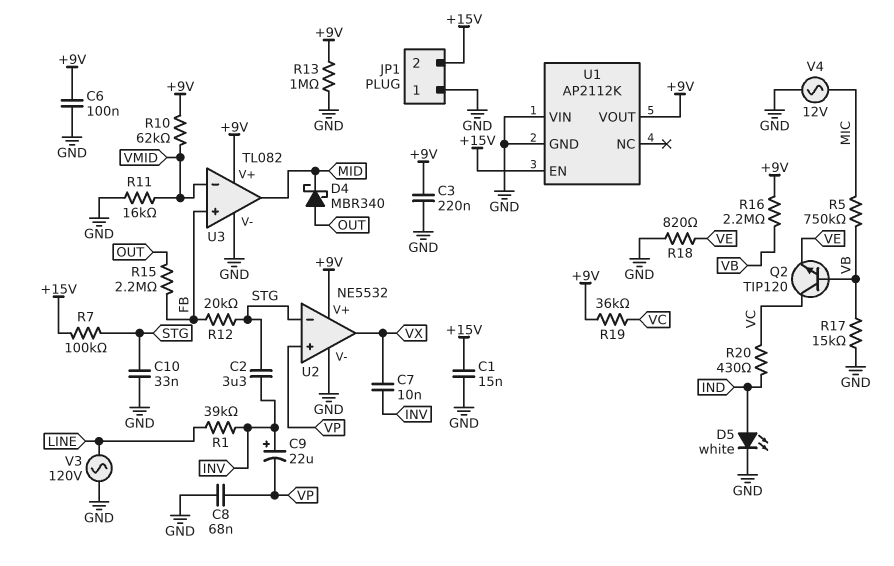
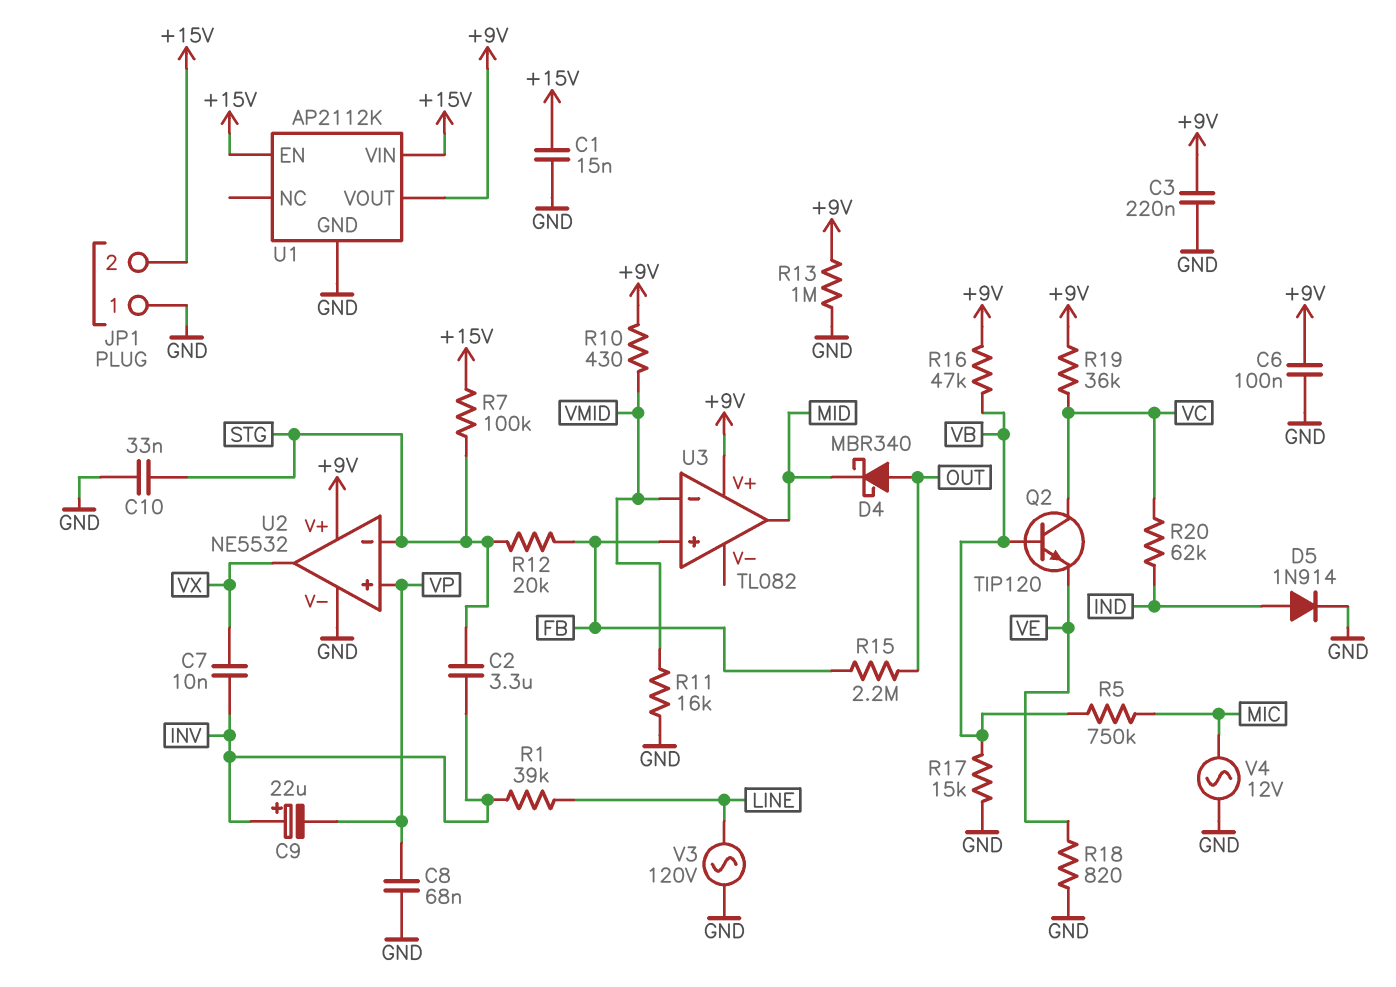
D5: LED white (A IND, K GND) -> diode 1N914 (A IND, K GND)
R10: 62k (+9V, VMID) -> 430 (+9V, VMID)
R16: 2.2M (+9V, VB) -> 47k (+9V, VB)
R20: 430 (IND, VC) -> 62k (IND, VC)
U1 pin VIN: GND -> +15V
U3 pin V-: GND -> none

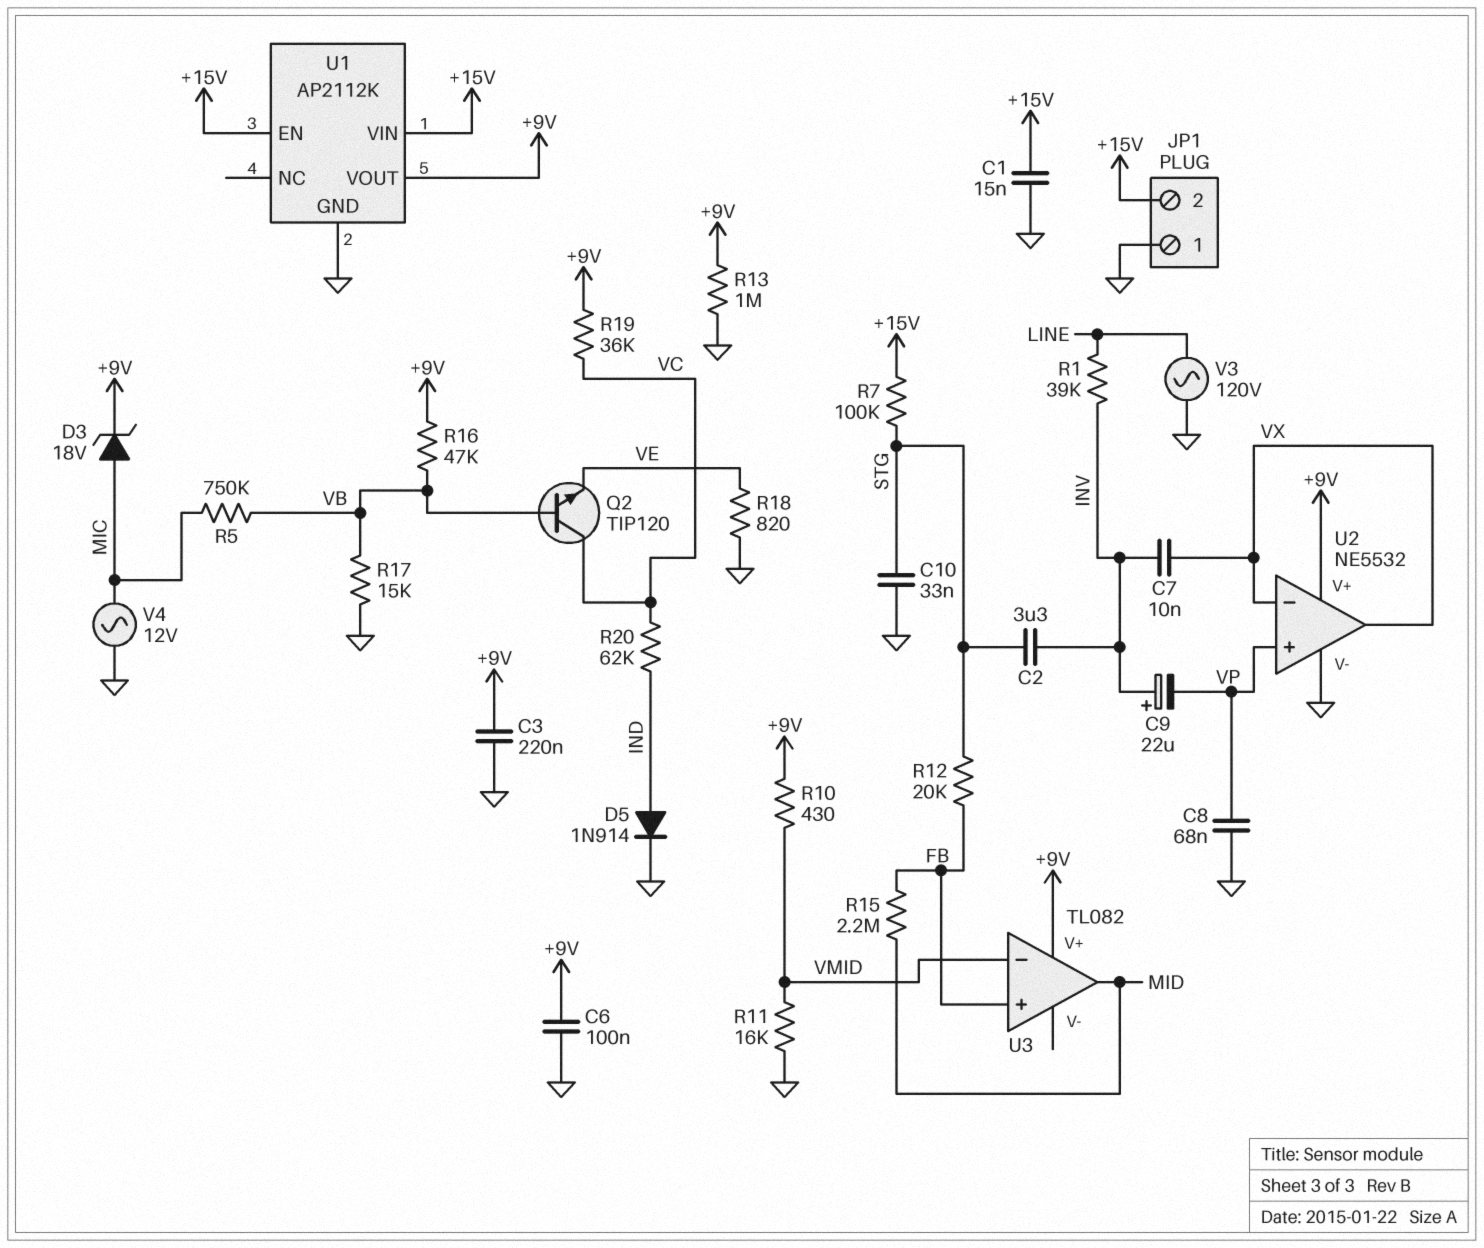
D3: none -> zener 18V (A MIC, K +9V)
D4: schottky MBR340 (A OUT, K MID) -> none
R15: 2.2M (FB, OUT) -> 2.2M (FB, MID)
U2 pin in-: STG -> VX

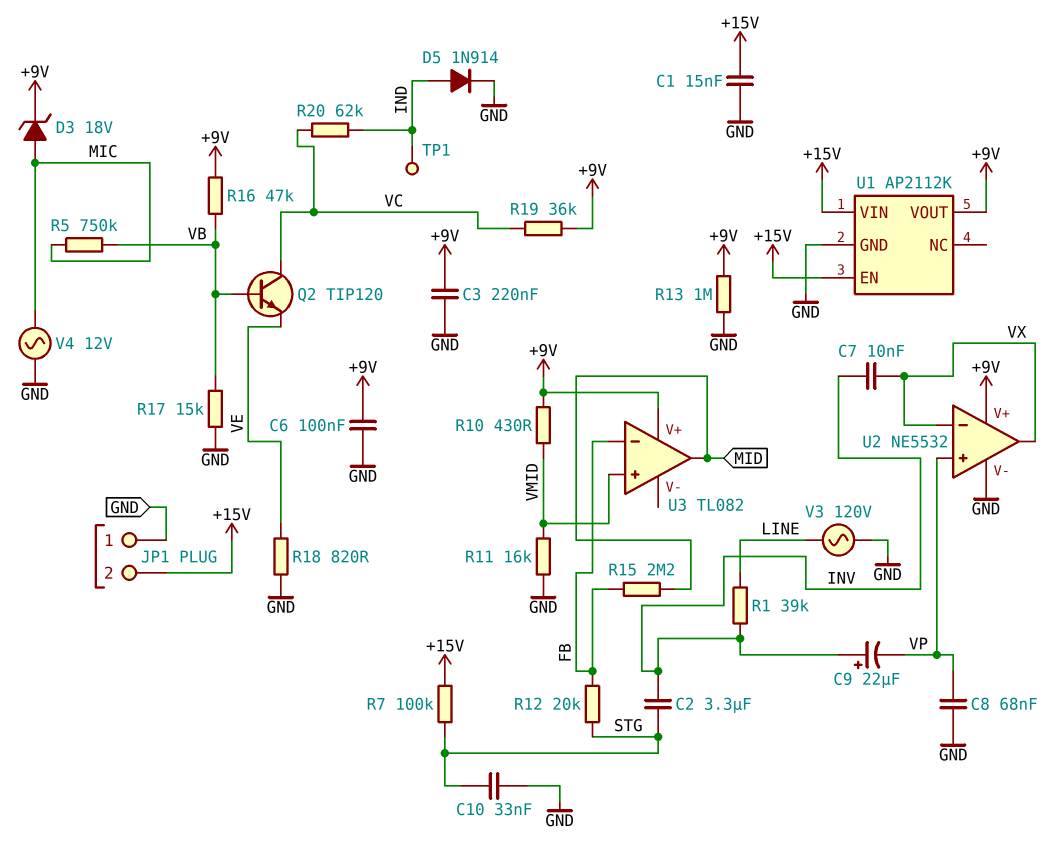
TP1: none -> test point (IND)
U3 pin in+: FB -> VMID
U3 pin in-: VMID -> FB

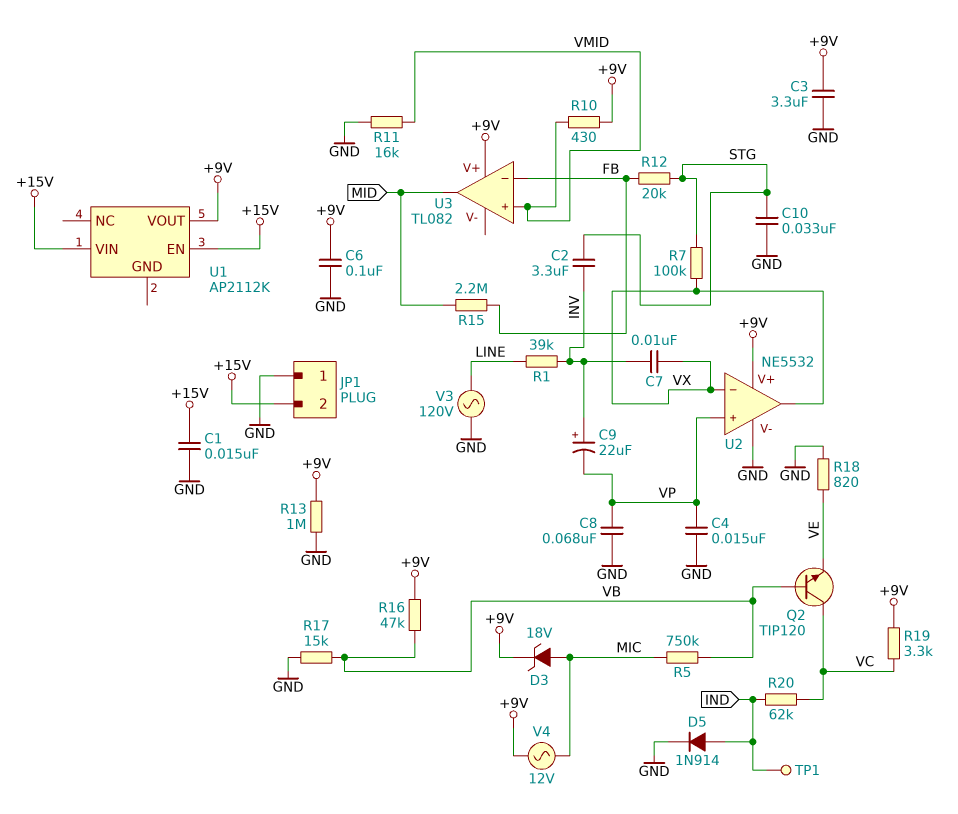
C3: 220nF (+9V, GND) -> 3.3uF (+9V, GND)
C4: none -> 15nF (GND, VP)
R7: 100k (+15V, STG) -> 100k (STG, VX)
R19: 36k (+9V, VC) -> 3.3k (+9V, VC)
U1 pin GND: GND -> none
V4: AC 12V (GND, MIC) -> AC 12V (+9V, MIC)

